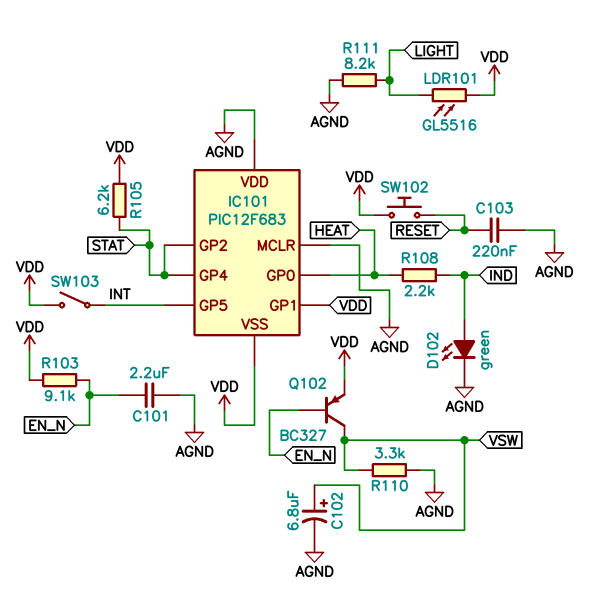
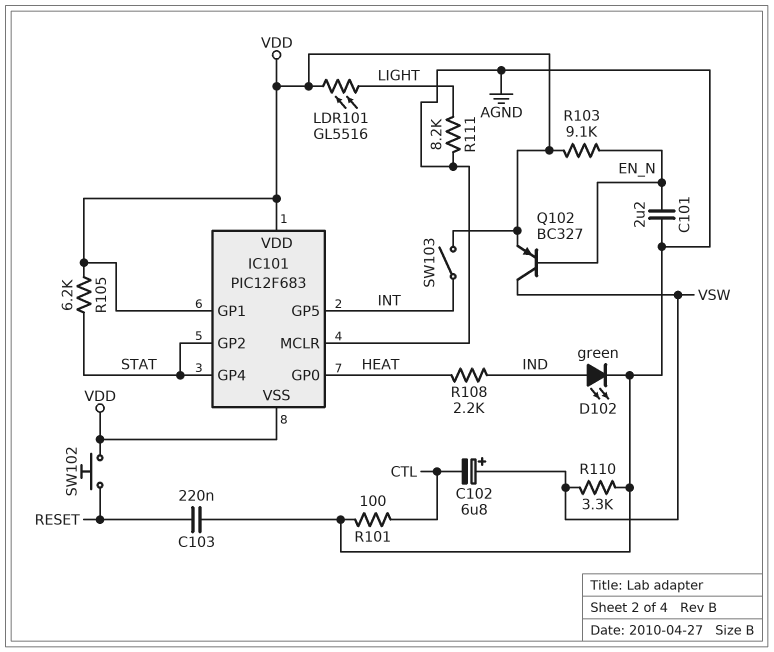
C102: 6.8uF (plus VSW, minus AGND) -> 6.8uF (plus VSW, minus CTL)
IC101 pin VDD: AGND -> VDD
R101: none -> 100 (AGND, CTL)

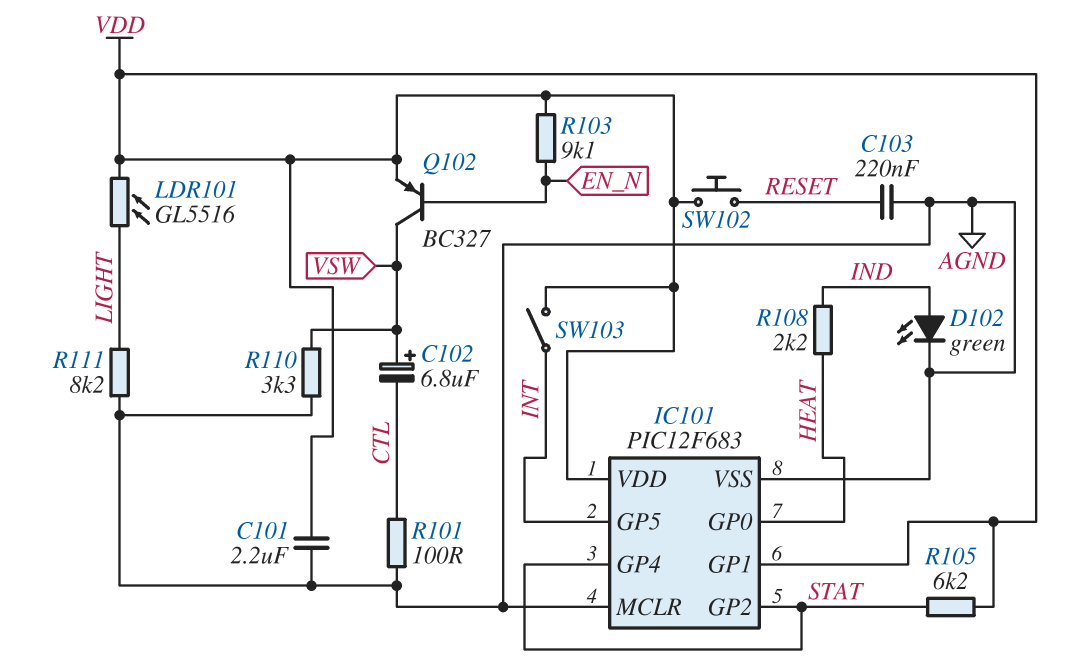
C101: 2.2uF (AGND, EN_N) -> 2.2uF (AGND, VDD)
IC101 pin VSS: VDD -> AGND

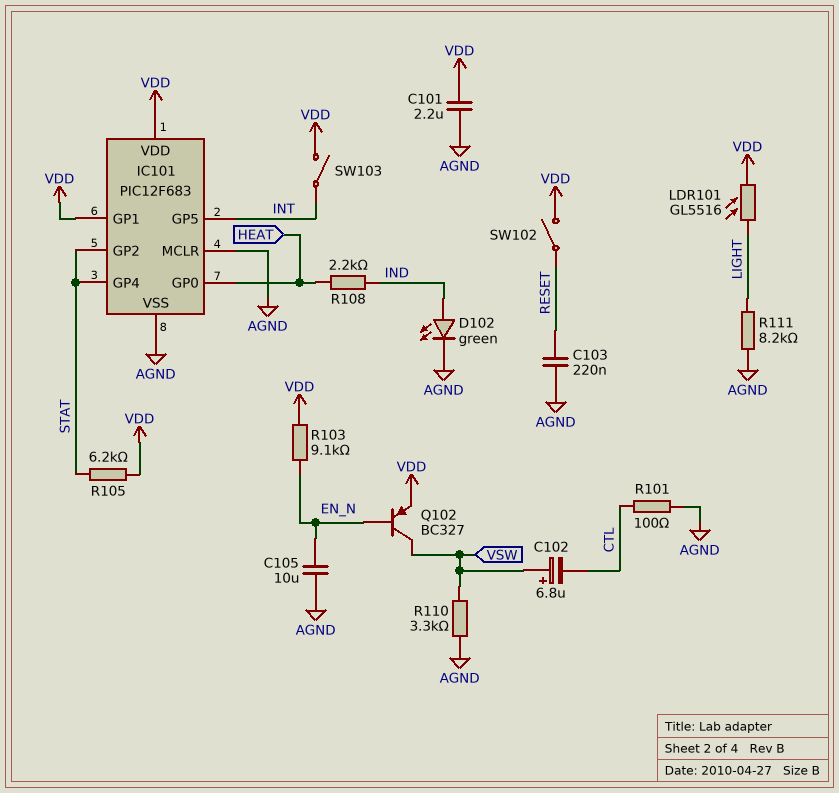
C105: none -> 10uF (AGND, EN_N)
SW102: button (RESET, VDD) -> switch (RESET, VDD)

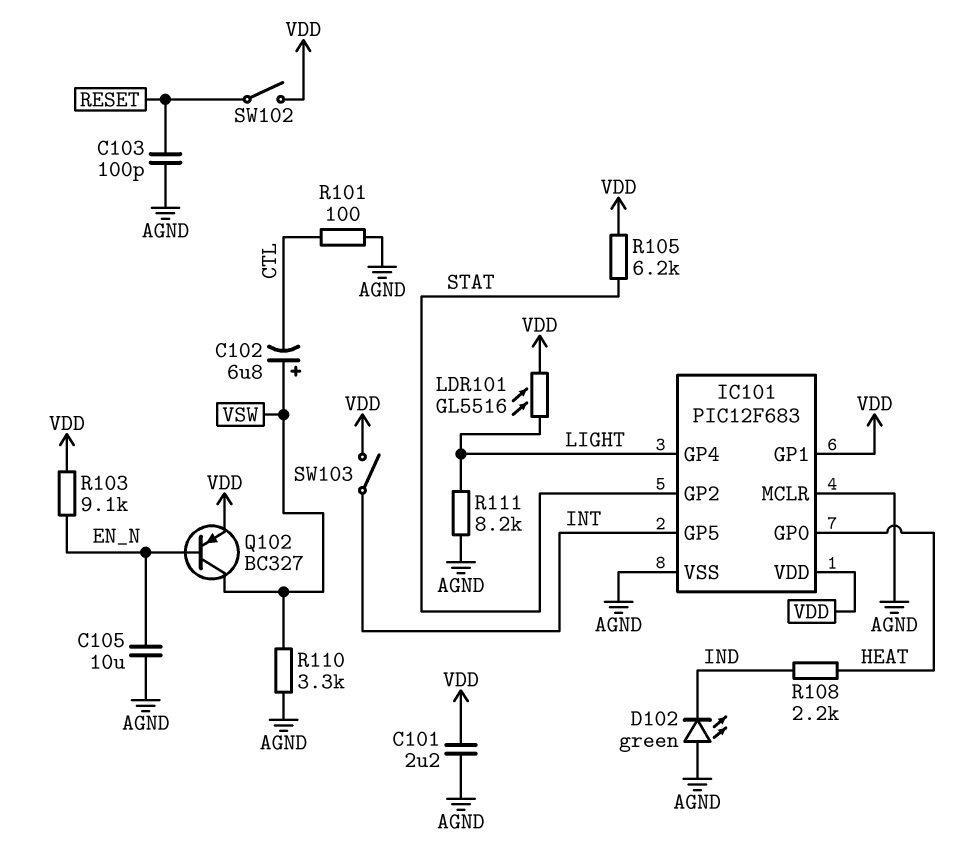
C103: 220nF (AGND, RESET) -> 100pF (AGND, RESET)
D102: LED green (A IND, K AGND) -> LED green (A AGND, K IND)
IC101 pin GP4: STAT -> LIGHT

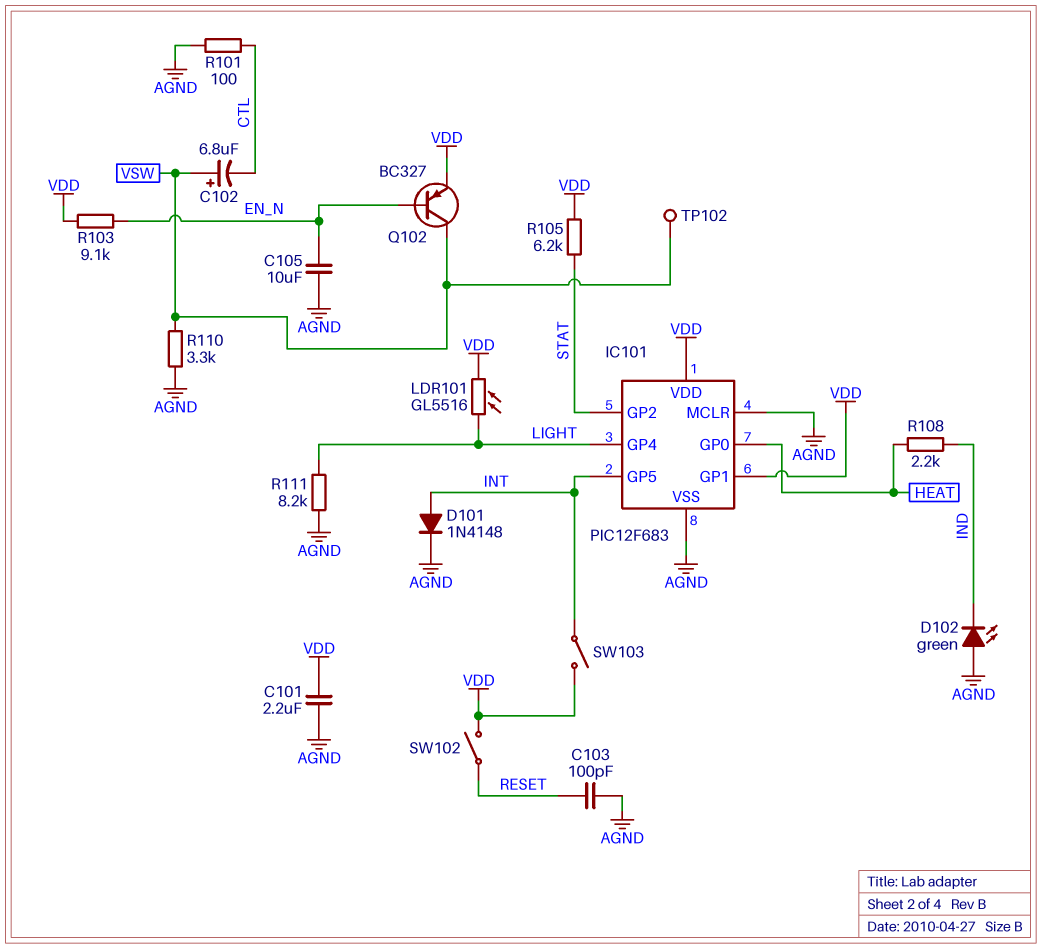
D101: none -> diode 1N4148 (A INT, K AGND)
TP102: none -> test point (VSW)

